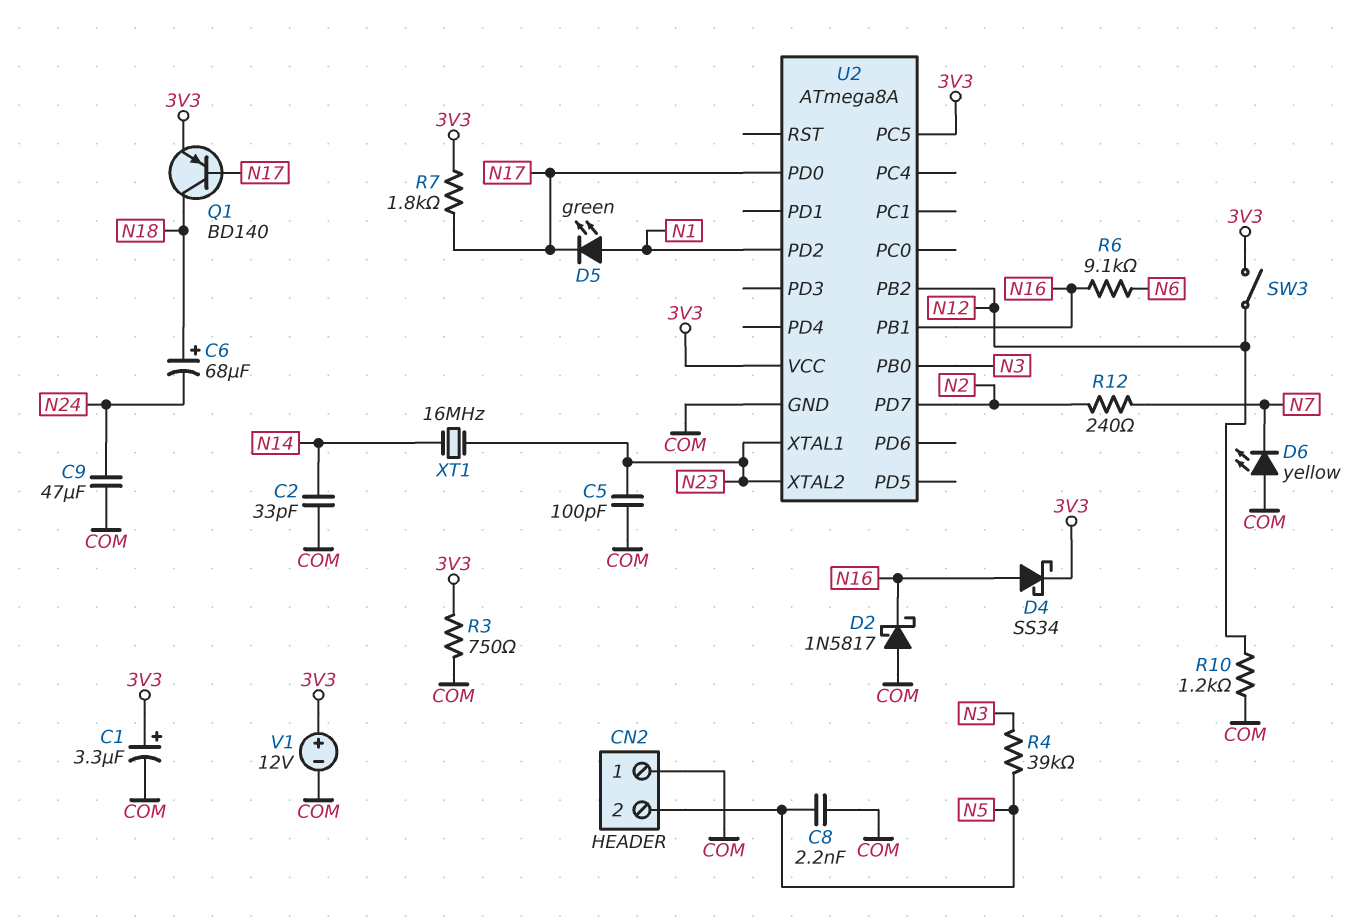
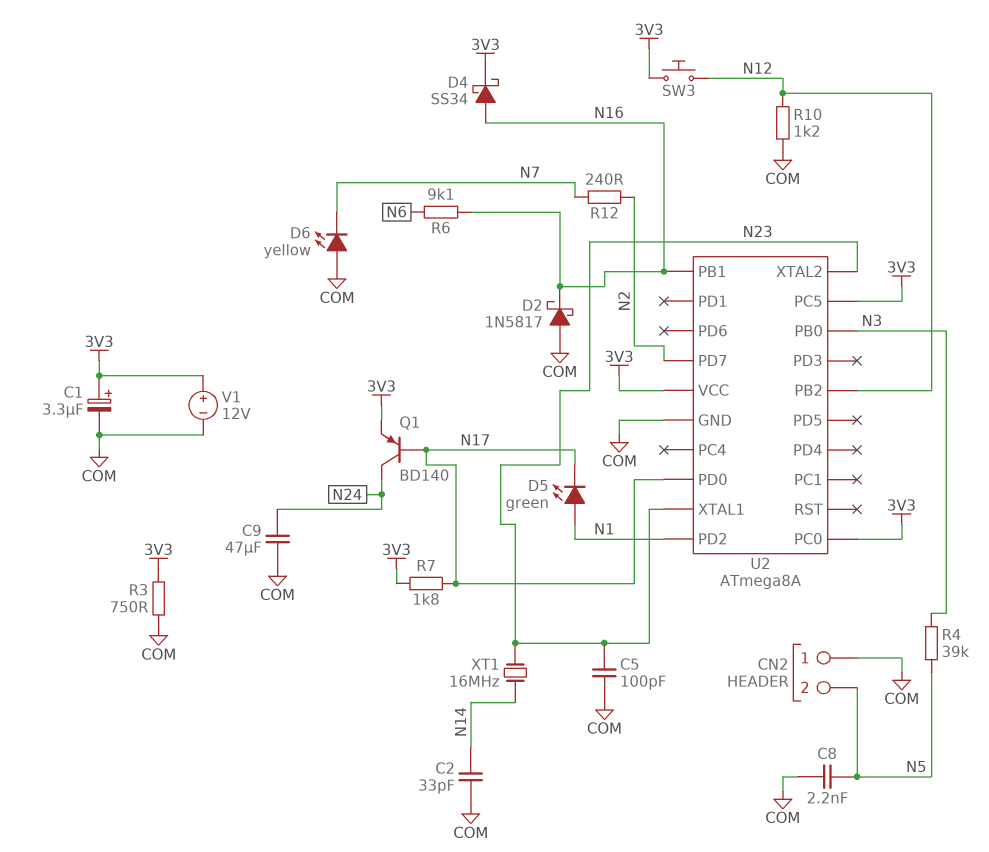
C6: 68uF (plus N18, minus N24) -> none
Q1: PNP BD140 (B N17, C N18, E 3V3) -> PNP BD140 (B N17, C N24, E 3V3)
SW3: switch (3V3, N12) -> button (3V3, N12)
U2 pin PC0: none -> 3V3

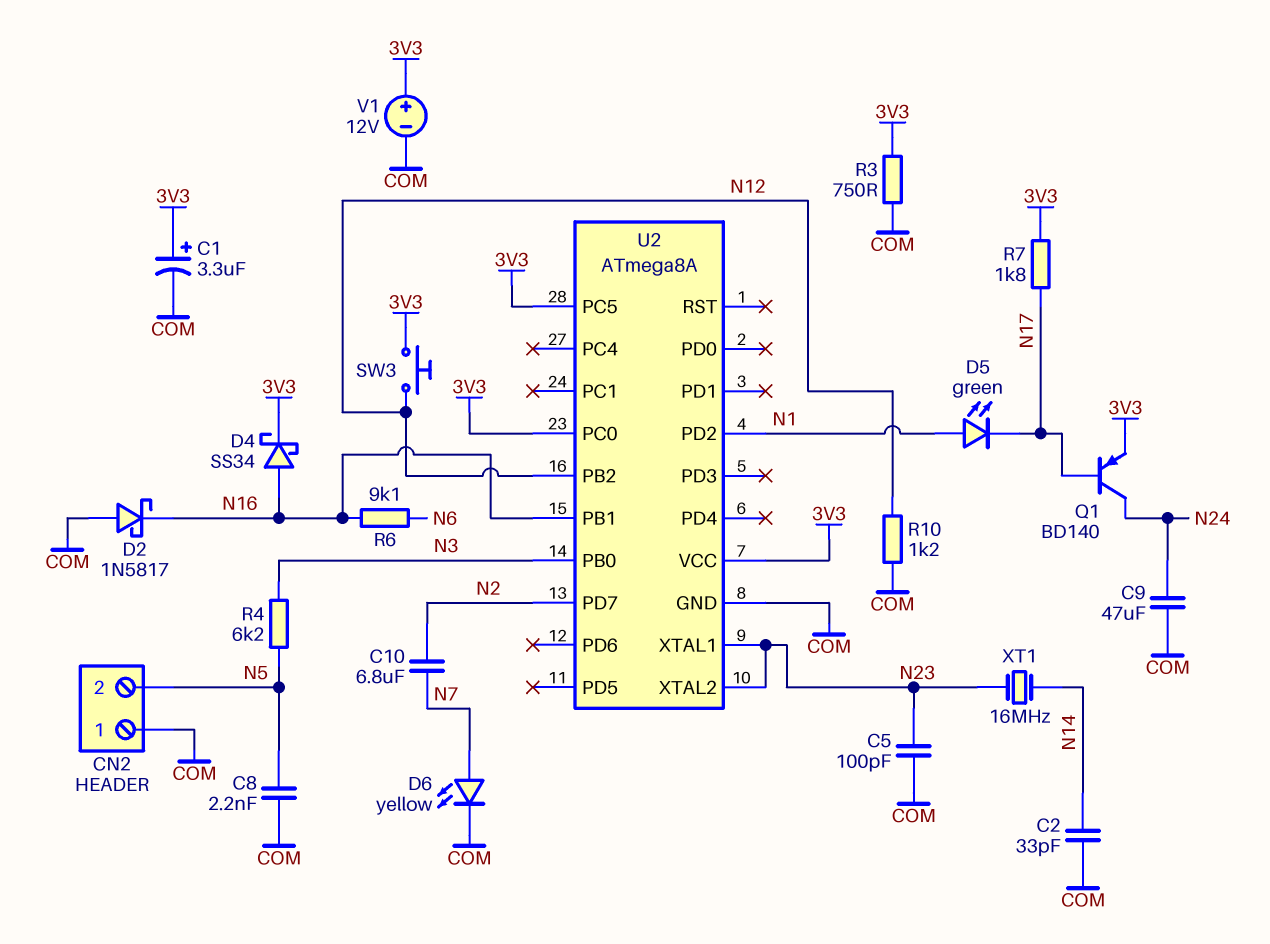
C10: none -> 6.8uF (N2, N7)
D6: LED yellow (A COM, K N7) -> LED yellow (A N7, K COM)
R4: 39k (N3, N5) -> 6.2k (N3, N5)
R12: 240 (N2, N7) -> none
U2 pin PD0: N17 -> none

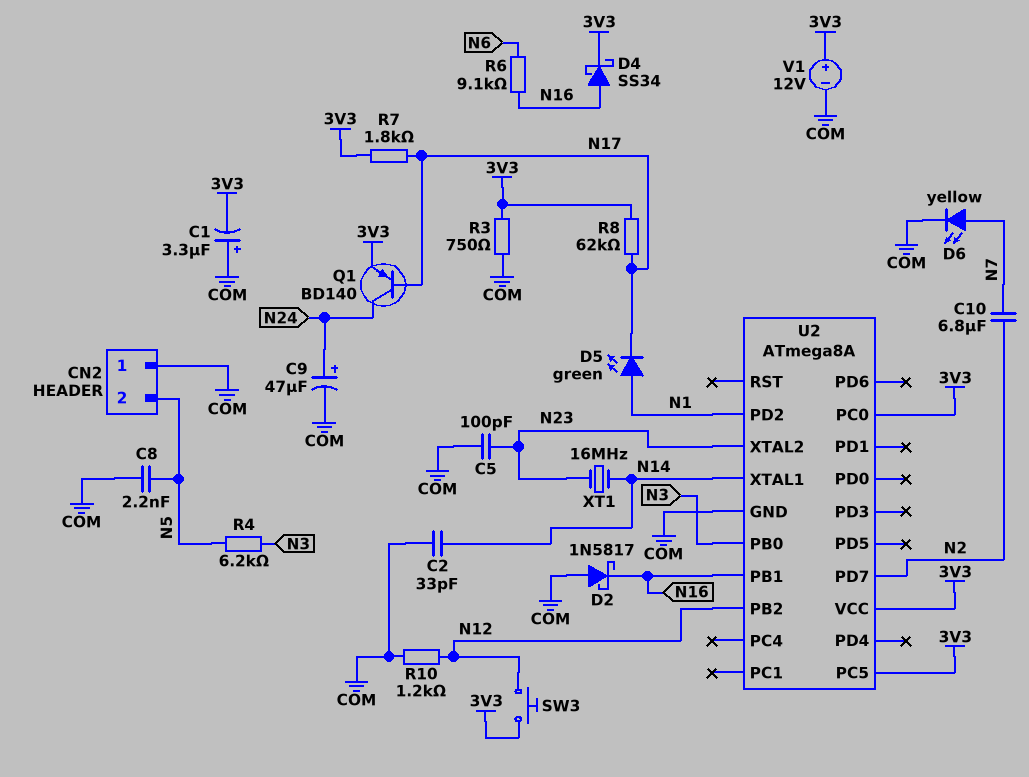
C1: 3.3uF (plus 3V3, minus COM) -> 3.3uF (plus COM, minus 3V3)
C9: 47uF (COM, N24) -> 47uF (plus N24, minus COM)
R8: none -> 62k (3V3, N17)
U2 pin XTAL1: N23 -> N14

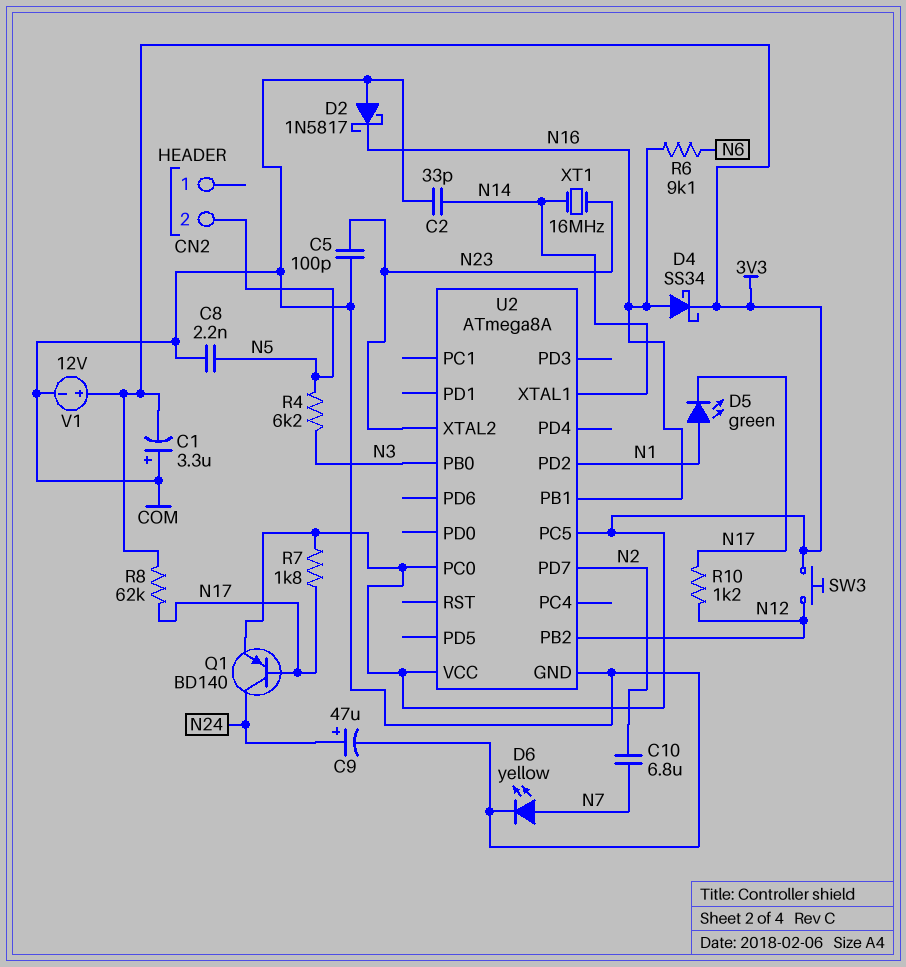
CN2 pin 1: COM -> none
R3: 750 (3V3, COM) -> none
R10: 1.2k (COM, N12) -> 1.2k (N12, N17)

